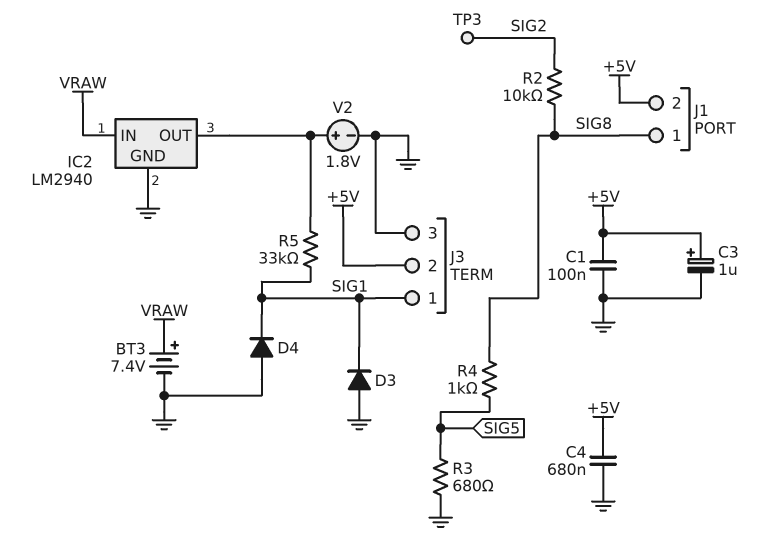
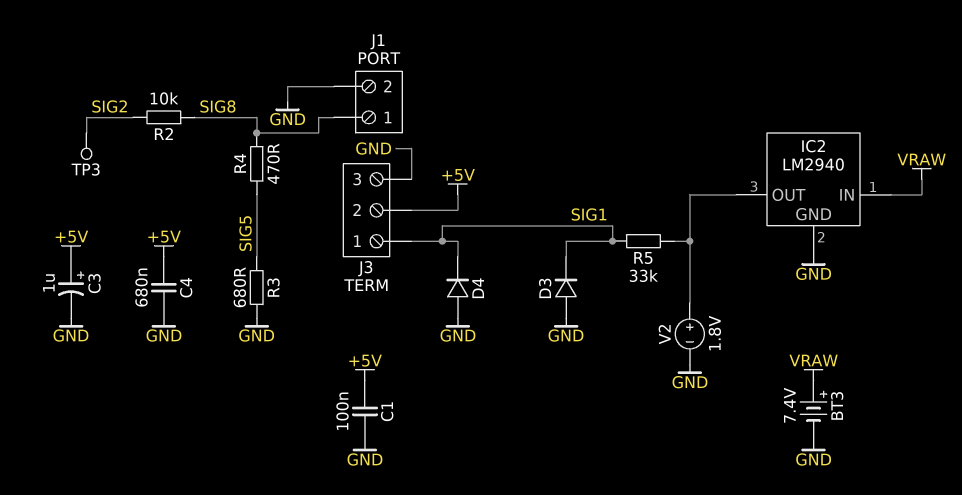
J1 pin 2: +5V -> GND
R4: 1k (SIG5, SIG8) -> 470 (SIG5, SIG8)

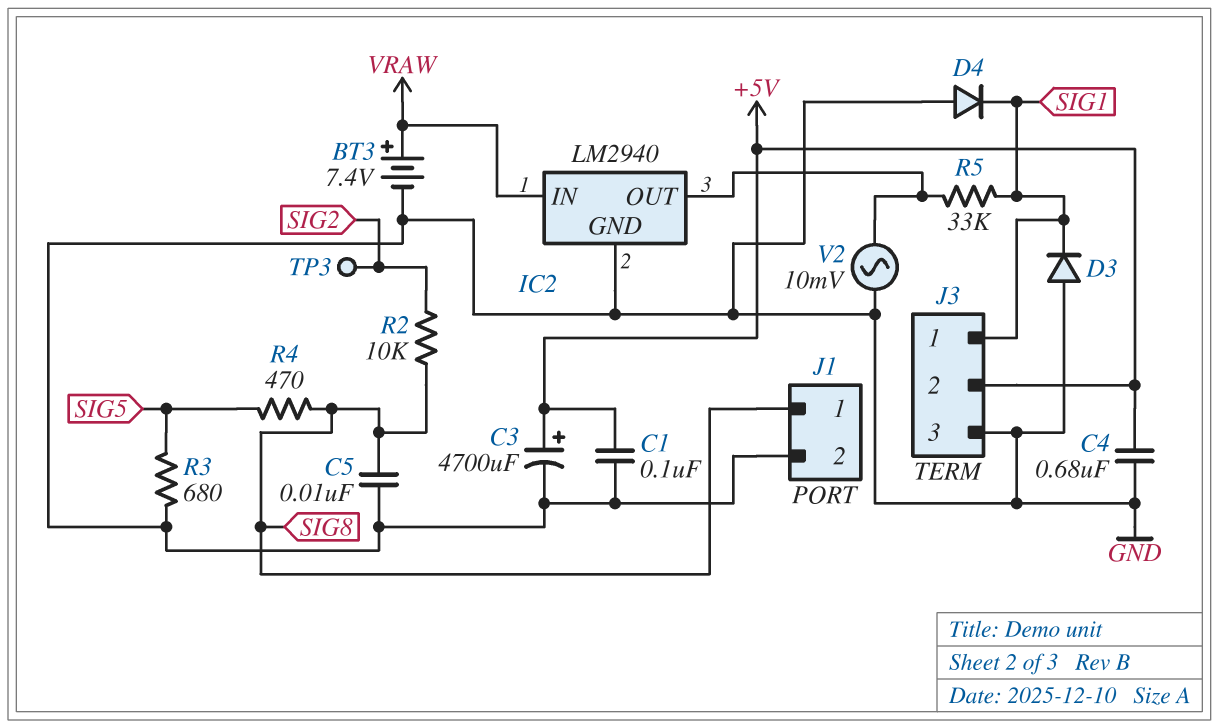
C3: 1uF (plus +5V, minus GND) -> 4700uF (plus +5V, minus GND)
C5: none -> 10nF (GND, SIG8)
V2: 1.8V (plus IC2/OUT, minus GND) -> AC 10mV (GND, IC2/OUT)

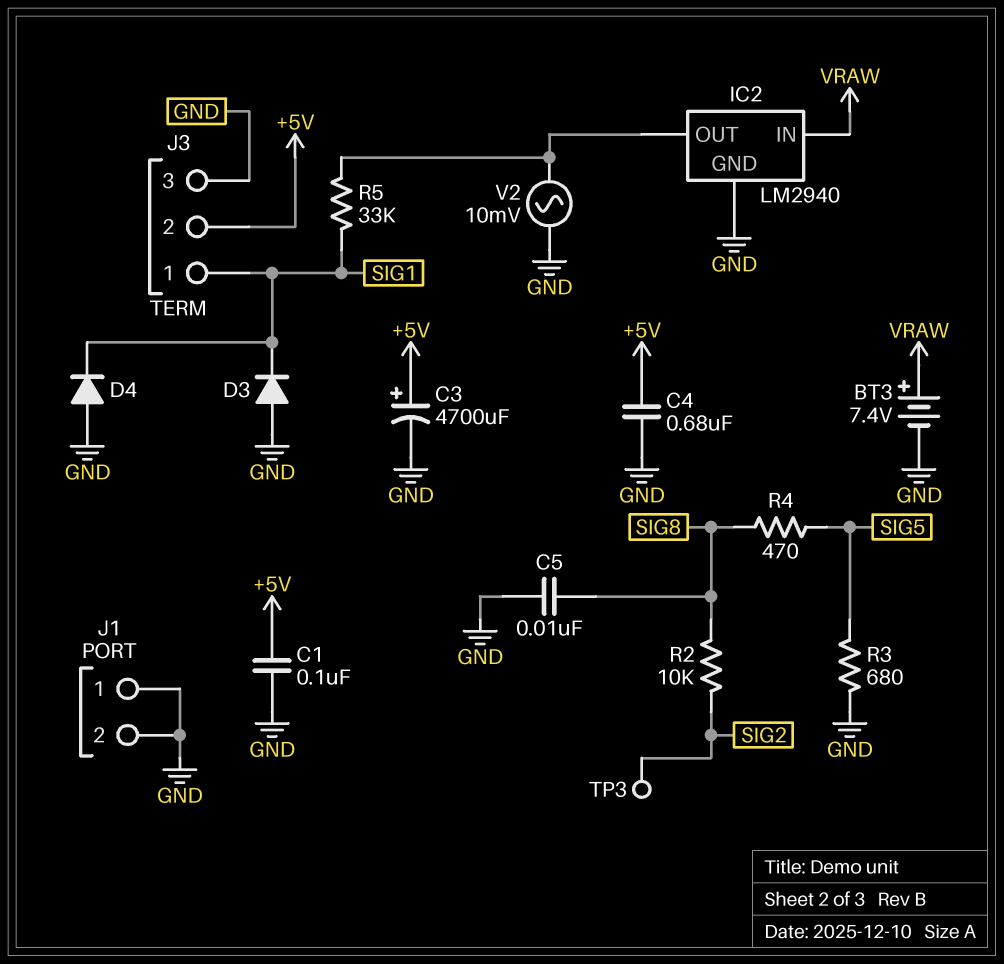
J1 pin 1: SIG8 -> GND

